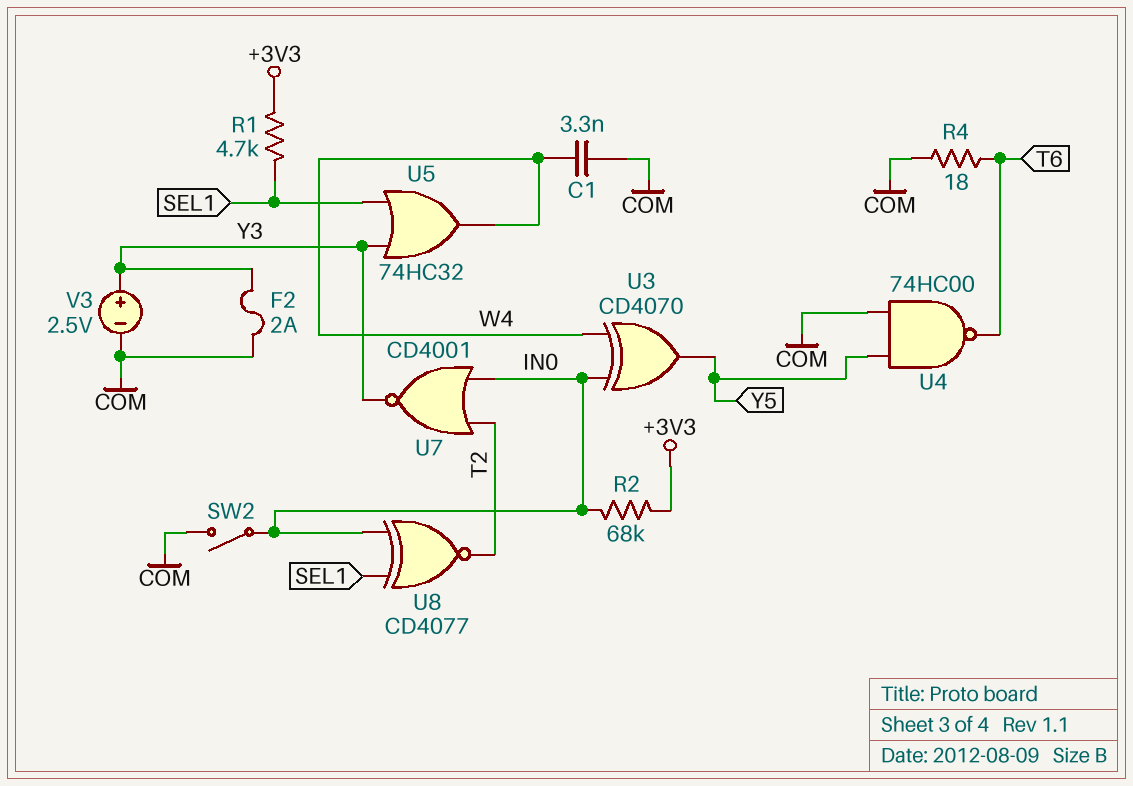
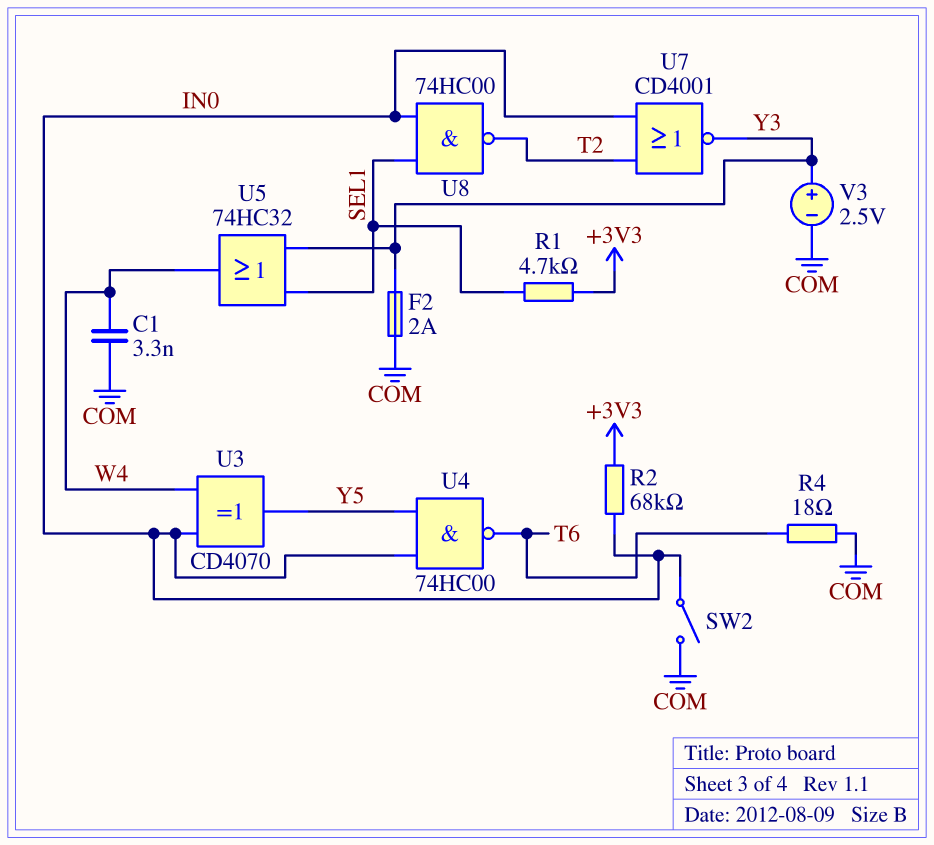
U4: NAND 74HC00 (in COM, in Y5, out T6) -> NAND 74HC00 (in IN0, in Y5, out T6)
U8: XNOR CD4077 (in IN0, in SEL1, out T2) -> NAND 74HC00 (in IN0, in SEL1, out T2)

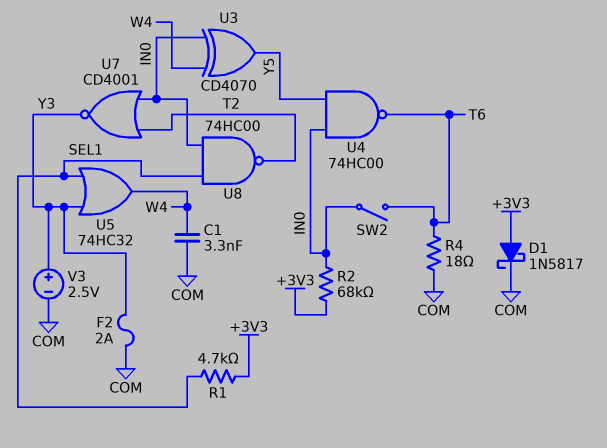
D1: none -> schottky 1N5817 (A +3V3, K COM)
SW2: switch (COM, IN0) -> switch (IN0, T6)

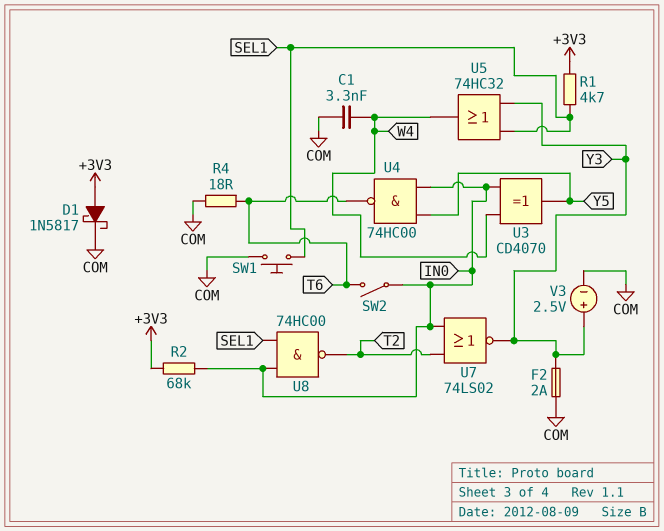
SW1: none -> button (COM, SEL1)
U7: NOR CD4001 (in IN0, in T2, out Y3) -> NOR 74LS02 (in IN0, in T2, out Y3)

